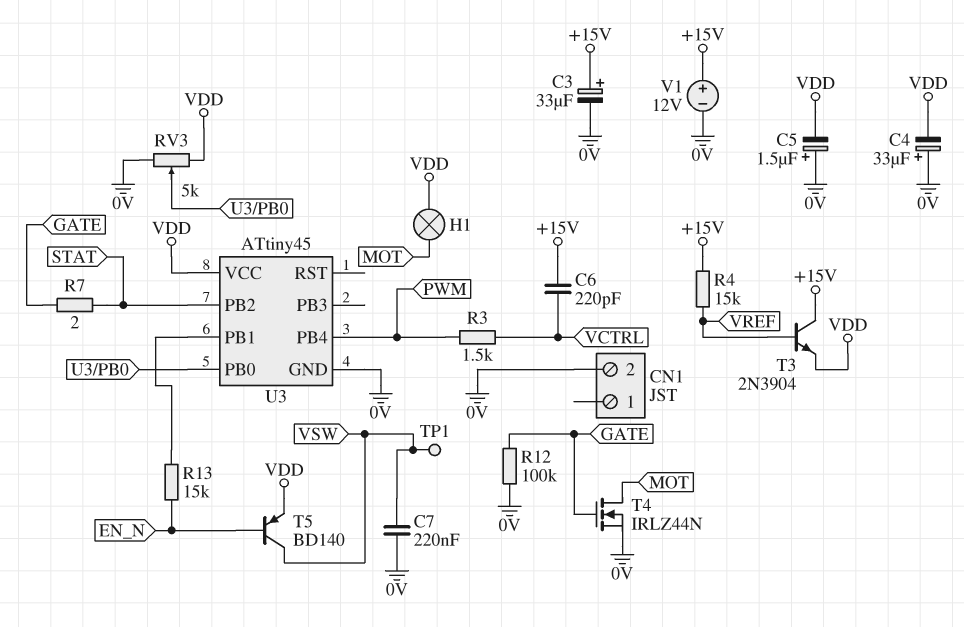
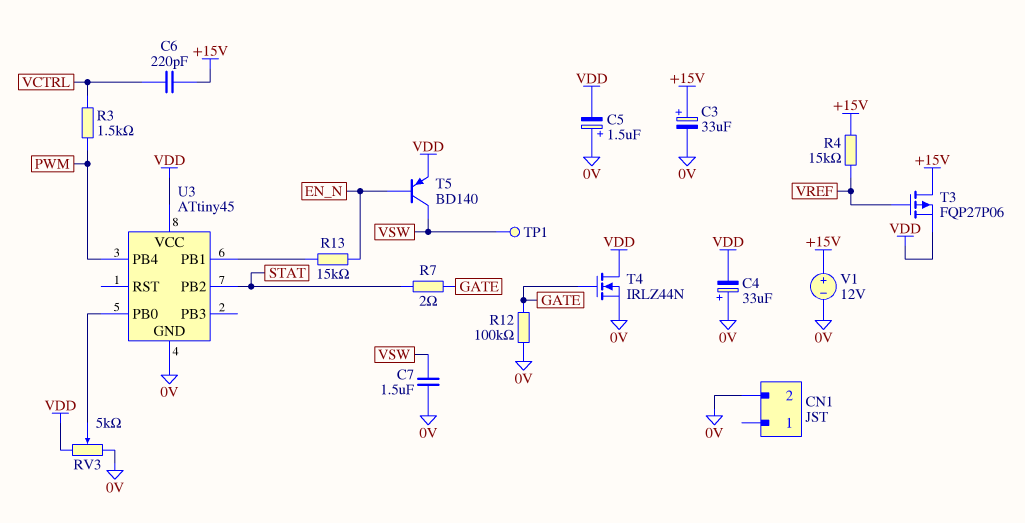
C7: 220nF (0V, VSW) -> 1.5uF (0V, VSW)
H1: lamp (MOT, VDD) -> none
T3: NPN 2N3904 (B VREF, C +15V, E VDD) -> PMOS FQP27P06 (G VREF, D +15V, S VDD)
T4: NMOS IRLZ44N (G GATE, D MOT, S 0V) -> NMOS IRLZ44N (G GATE, D VDD, S 0V)

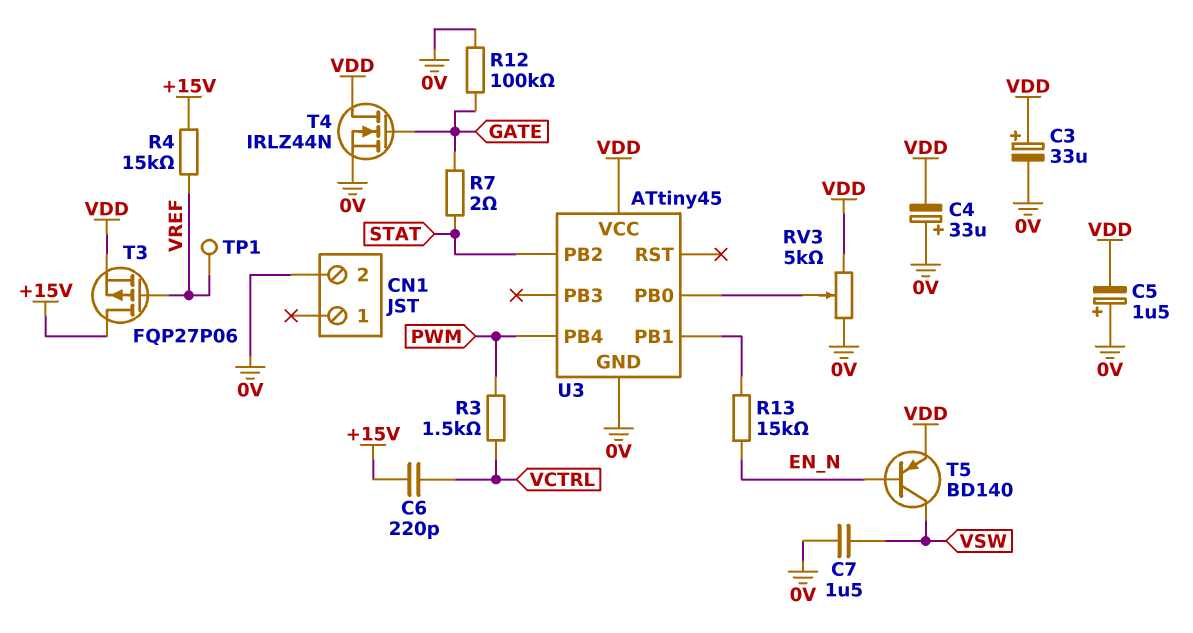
C3: 33uF (plus +15V, minus 0V) -> 33uF (plus VDD, minus 0V)
TP1: test point (VSW) -> test point (VREF)
V1: 12V (plus +15V, minus 0V) -> none

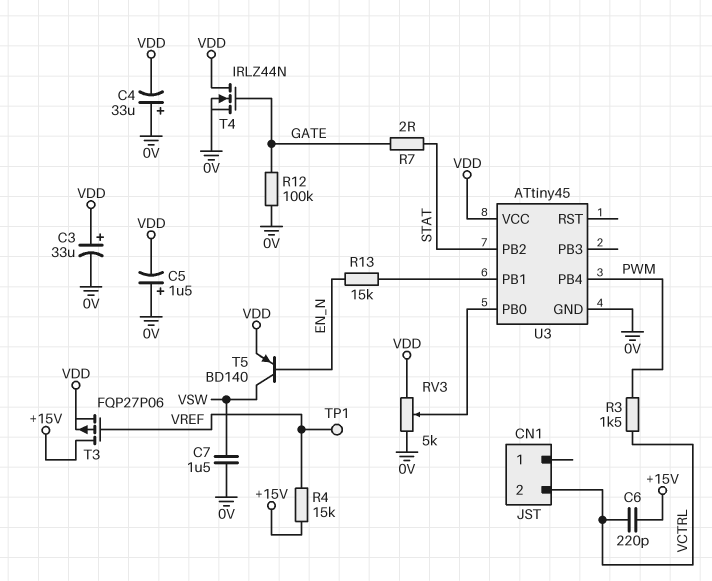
CN1 pin 2: 0V -> VCTRL

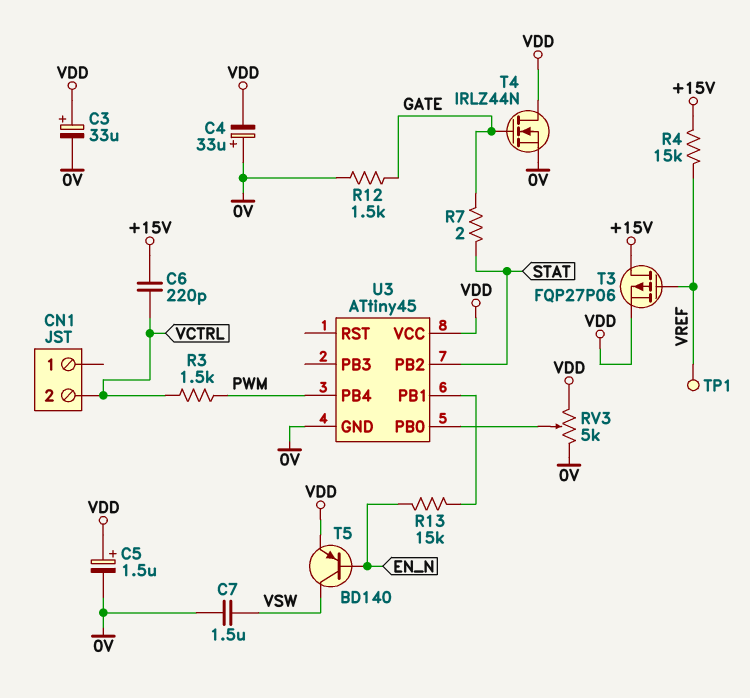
C5: 1.5uF (plus 0V, minus VDD) -> 1.5uF (plus VDD, minus 0V)
R12: 100k (0V, GATE) -> 1.5k (0V, GATE)

